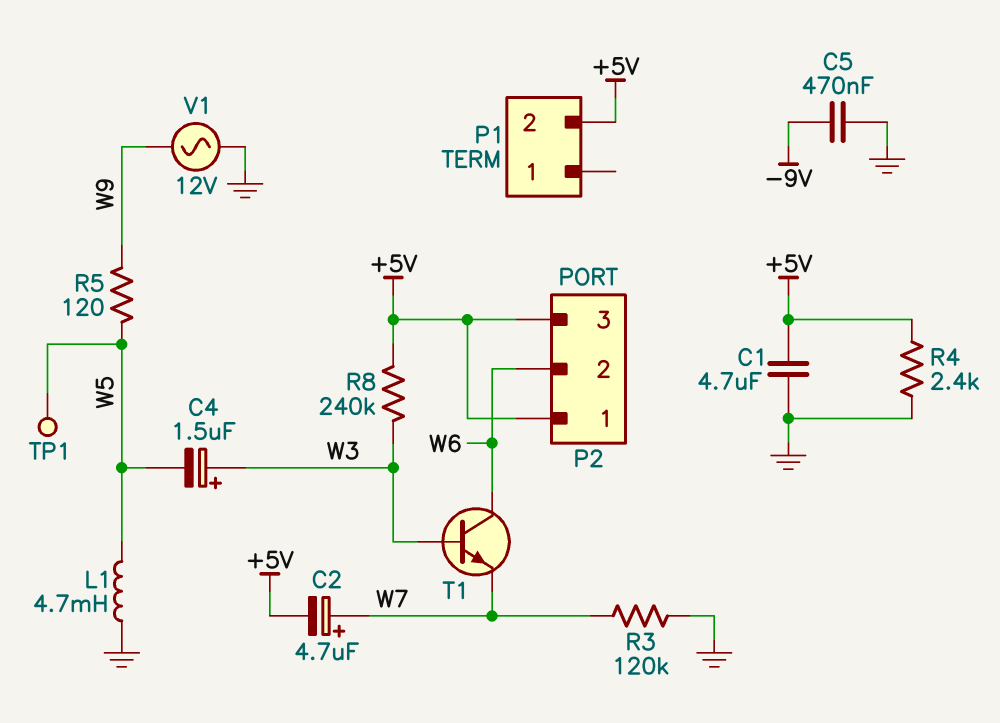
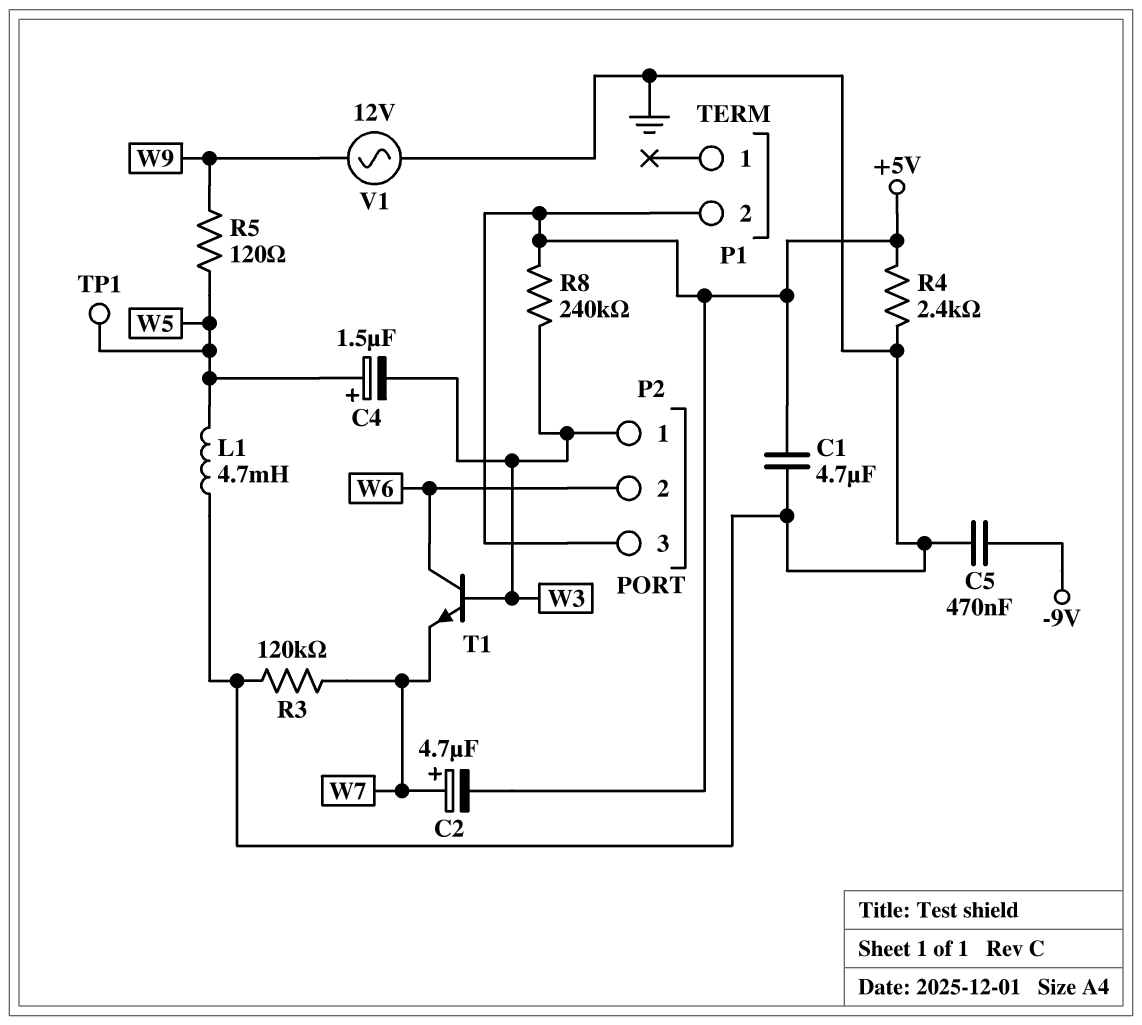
C4: 1.5uF (plus W3, minus W5) -> 1.5uF (plus W5, minus W3)
P2 pin 1: +5V -> W3

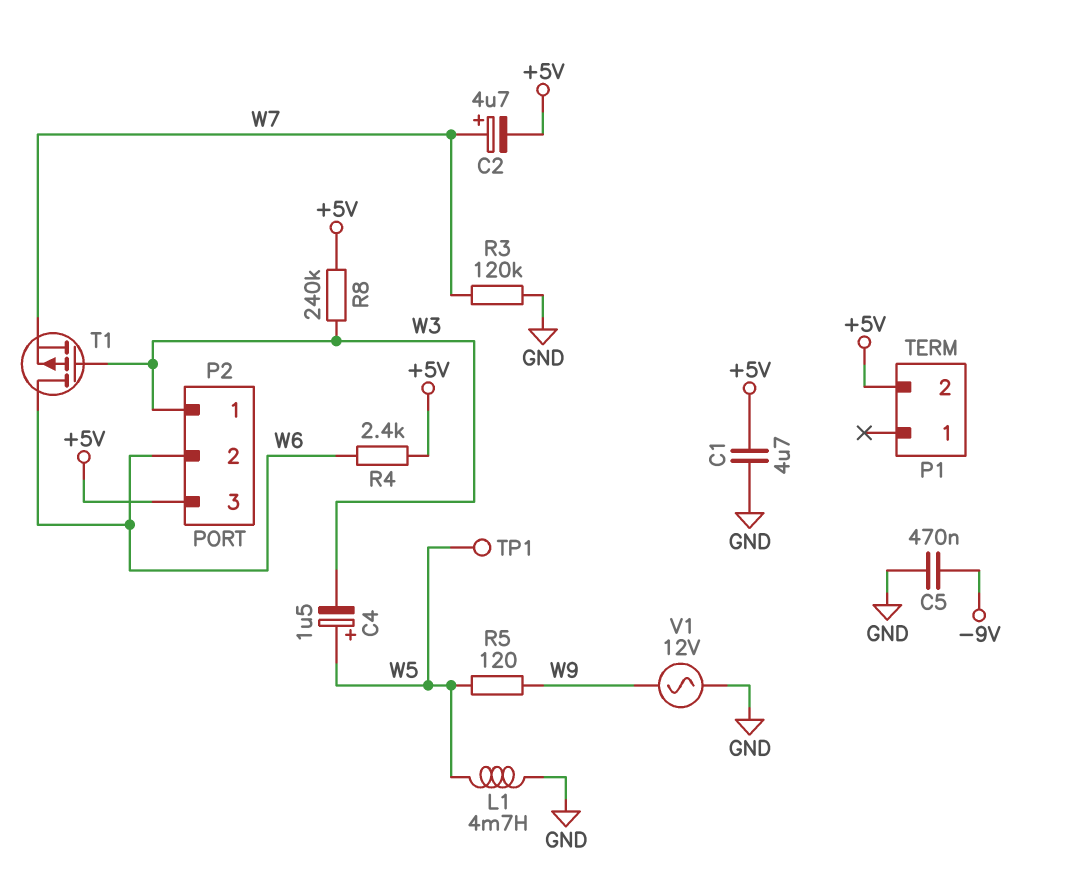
R4: 2.4k (+5V, GND) -> 2.4k (+5V, W6)
T1: NPN (B W3, C W6, E W7) -> PMOS (G W3, D W6, S W7)

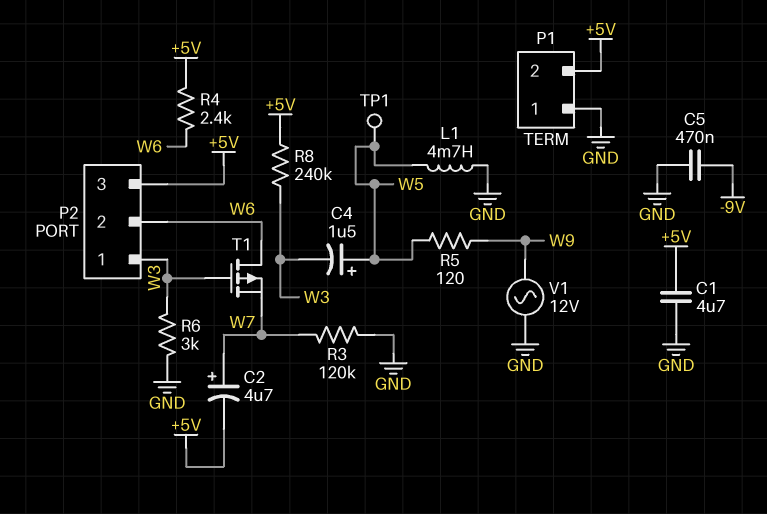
P1 pin 1: none -> GND
R6: none -> 3k (GND, W3)

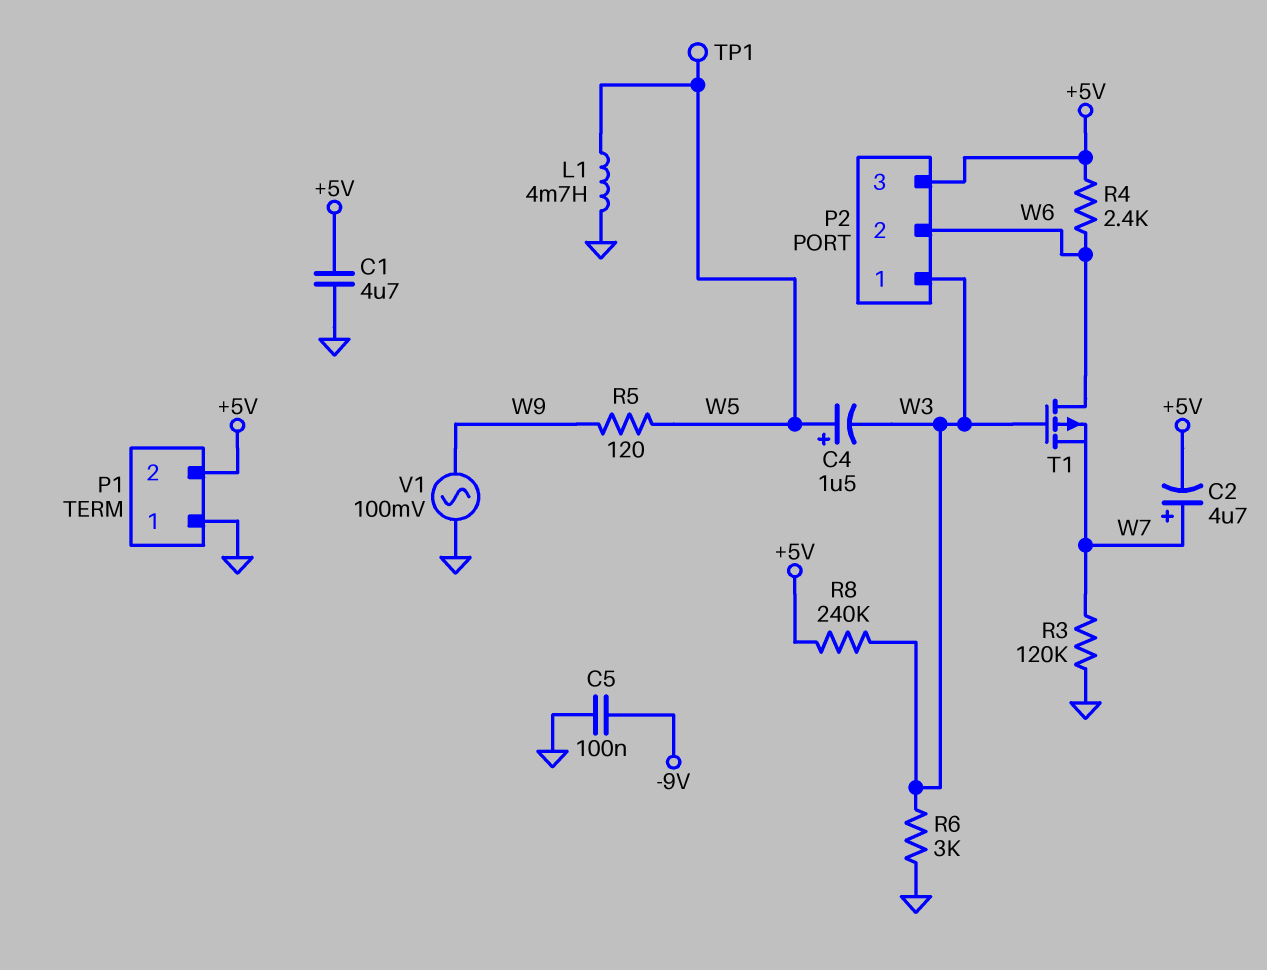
C5: 470nF (-9V, GND) -> 100nF (-9V, GND)
V1: AC 12V (GND, W9) -> AC 100mV (GND, W9)

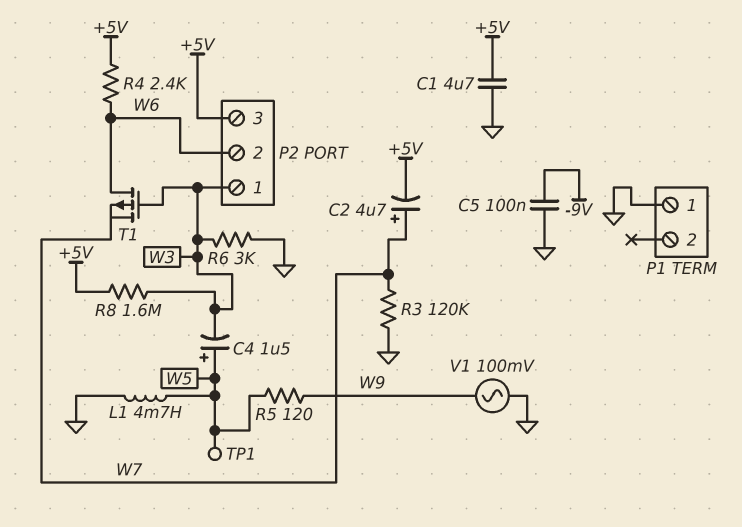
P1 pin 2: +5V -> none
R8: 240k (+5V, W3) -> 1.6M (+5V, W3)

